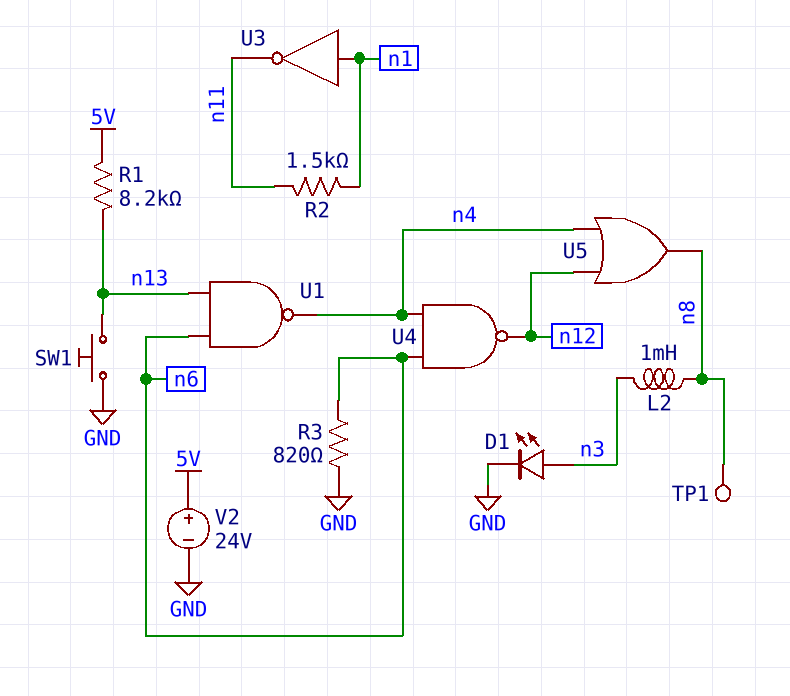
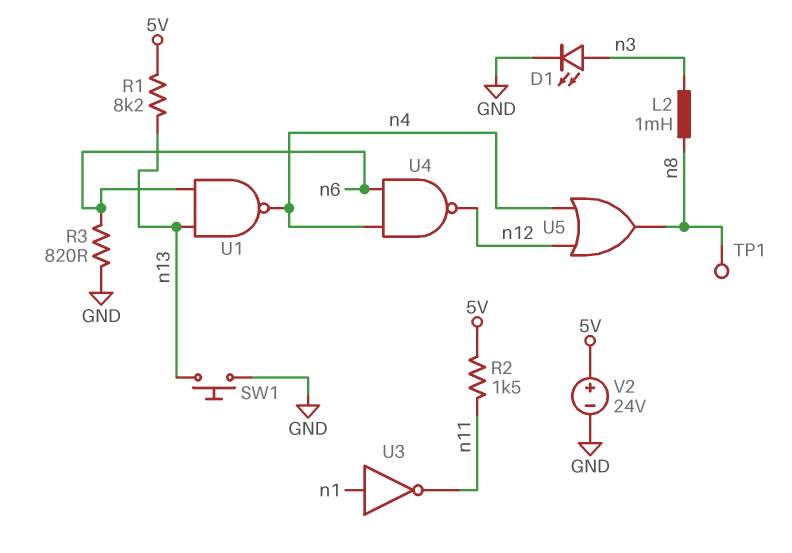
R2: 1.5k (n1, n11) -> 1.5k (5V, n11)

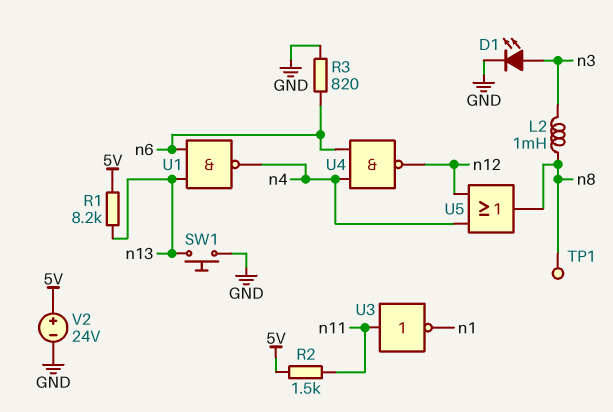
U3: NOT (in n1, out n11) -> NOT (in n11, out n1)

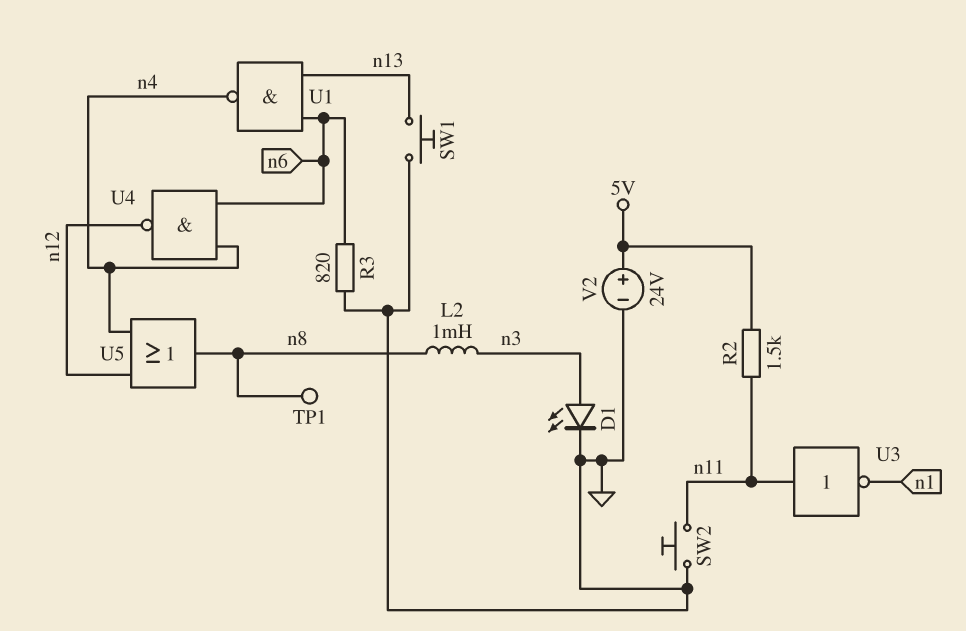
R1: 8.2k (5V, n13) -> none
SW2: none -> button (GND, n11)

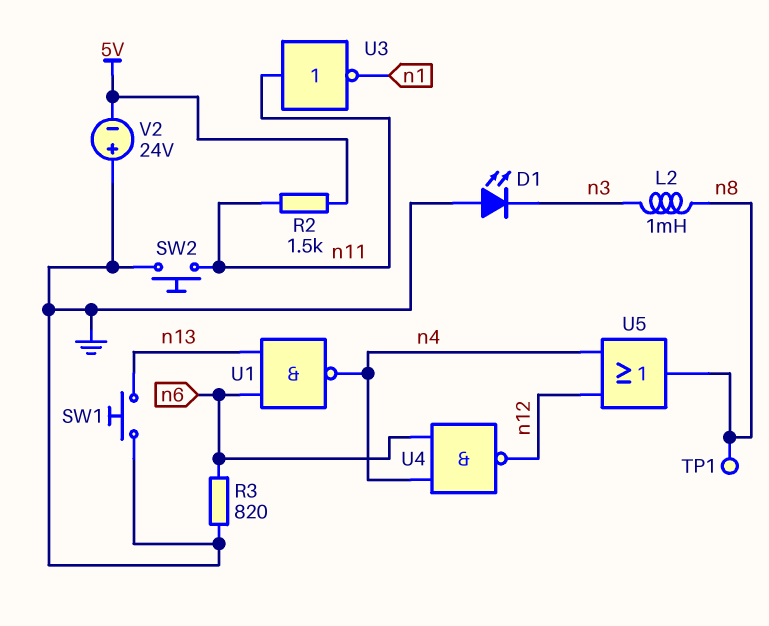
D1: LED (A n3, K GND) -> LED (A GND, K n3)
V2: 24V (plus 5V, minus GND) -> 24V (plus GND, minus 5V)

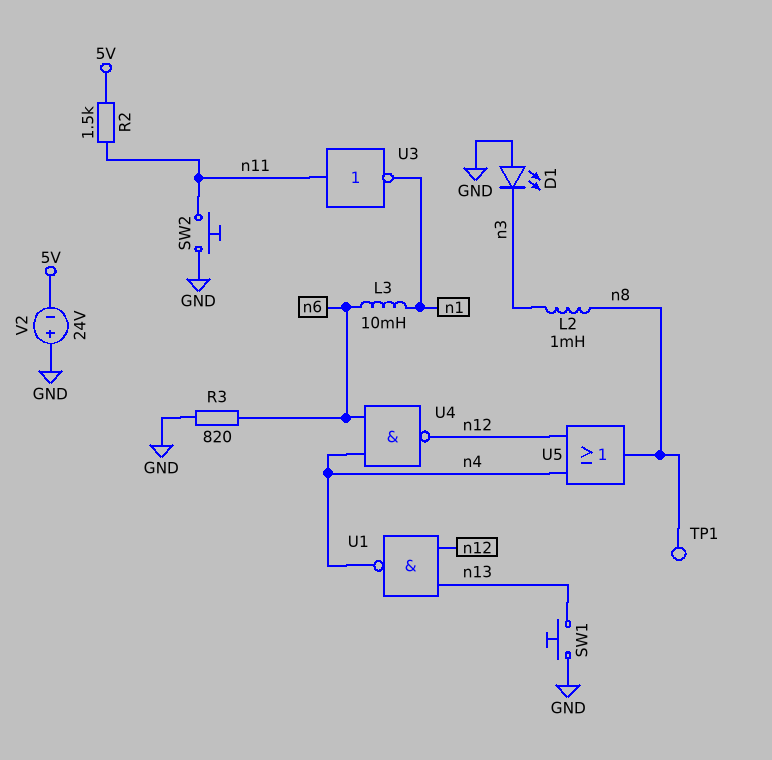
L3: none -> 10mH (n1, n6)
U1: NAND (in n6, in n13, out n4) -> NAND (in n12, in n13, out n4)

